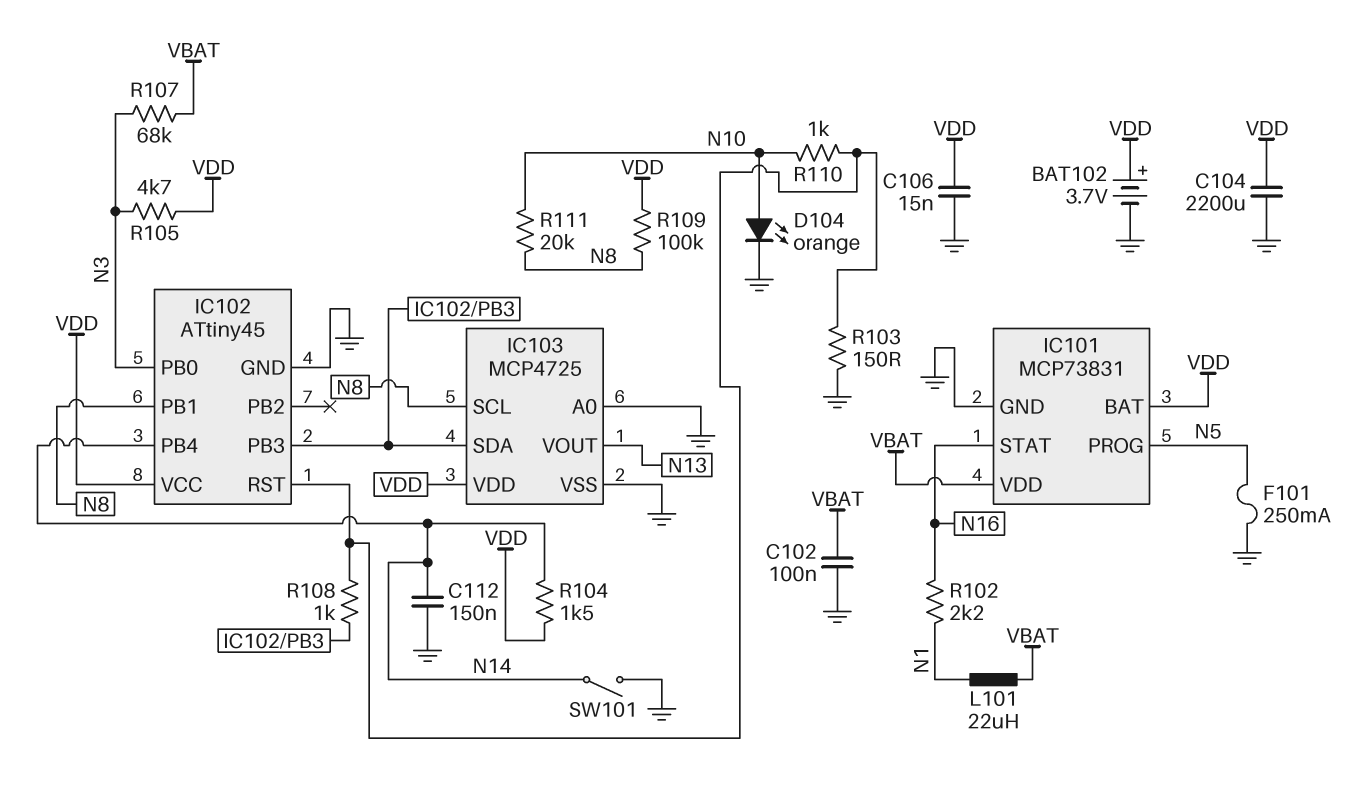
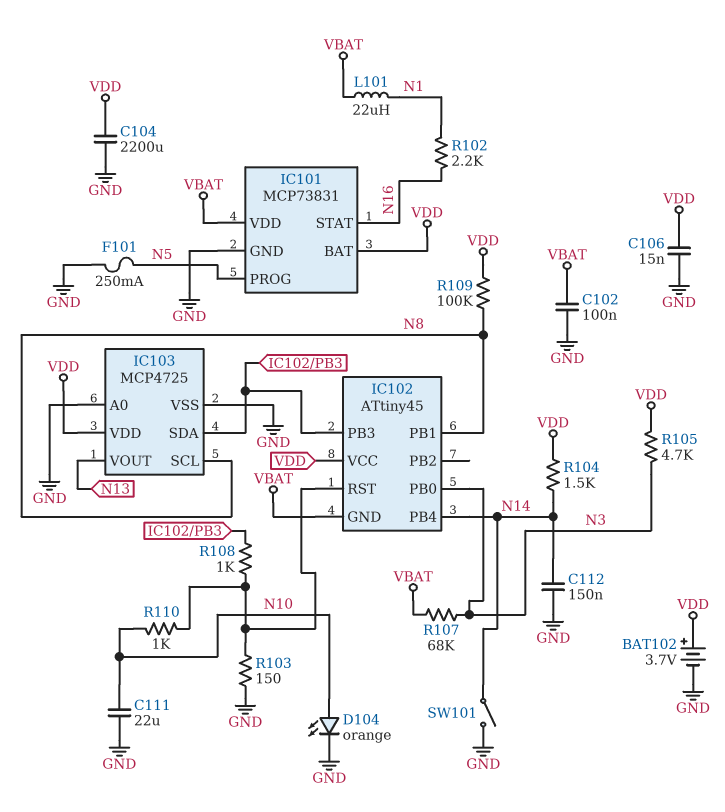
C111: none -> 22uF (GND, N10)
IC102 pin GND: GND -> VBAT
R111: 20k (N8, N10) -> none

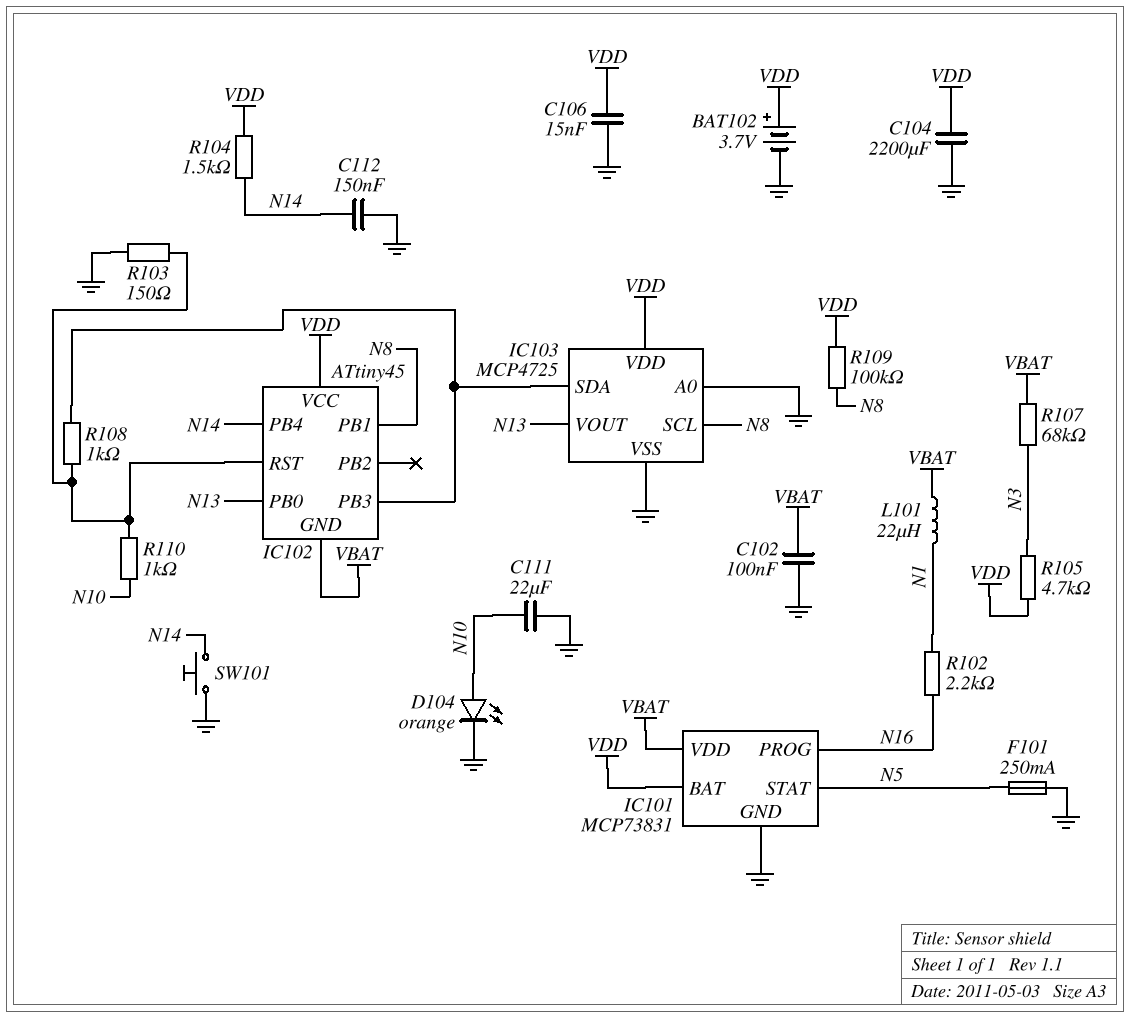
IC101 pin PROG: N5 -> N16
IC101 pin STAT: N16 -> N5
IC102 pin PB0: N3 -> N13
SW101: switch (GND, N14) -> button (GND, N14)

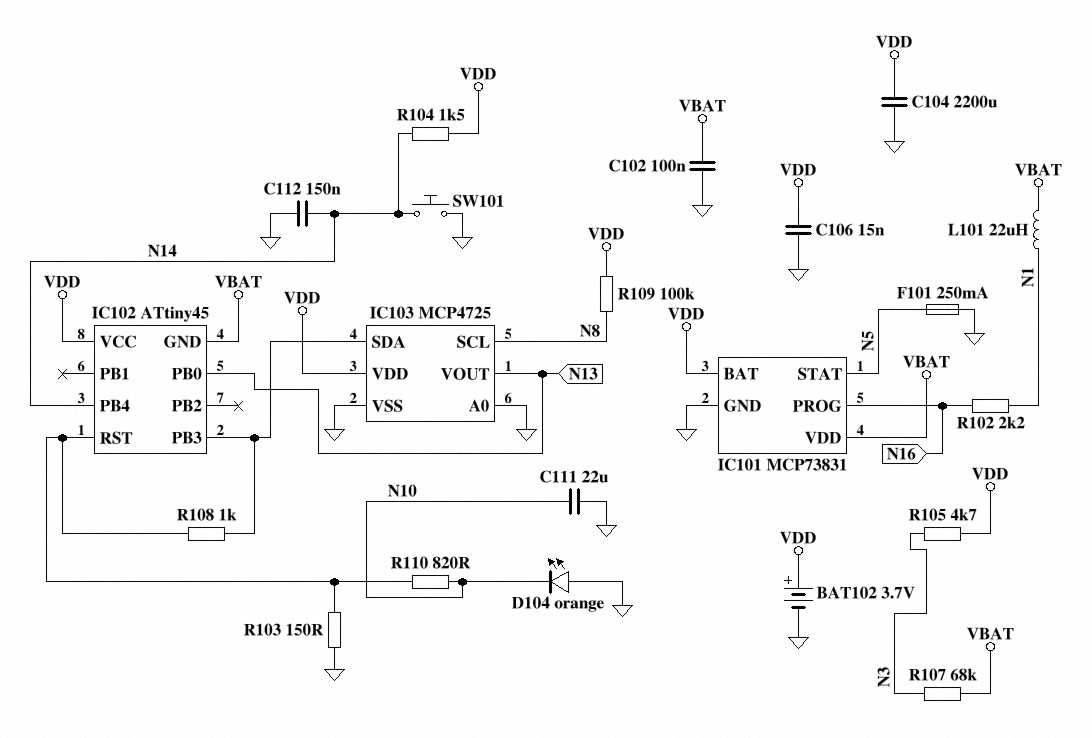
D104: LED orange (A N10, K GND) -> LED orange (A GND, K N10)
IC102 pin PB1: N8 -> none
R110: 1k (IC102/RST, N10) -> 820 (IC102/RST, N10)

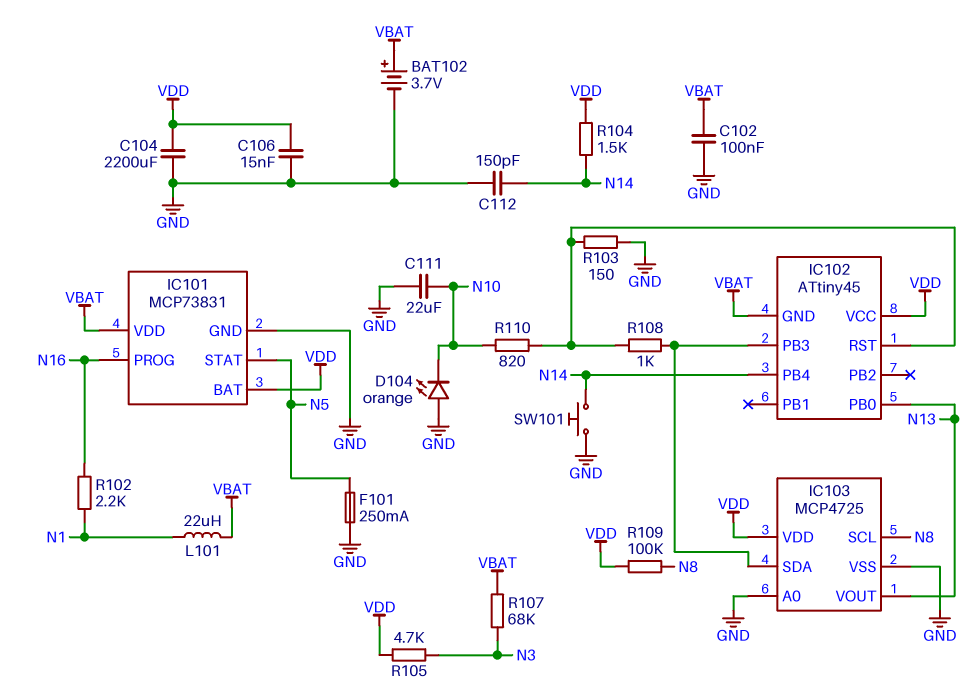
BAT102: 3.7V (plus VDD, minus GND) -> 3.7V (plus VBAT, minus GND)
C112: 150nF (GND, N14) -> 150pF (GND, N14)

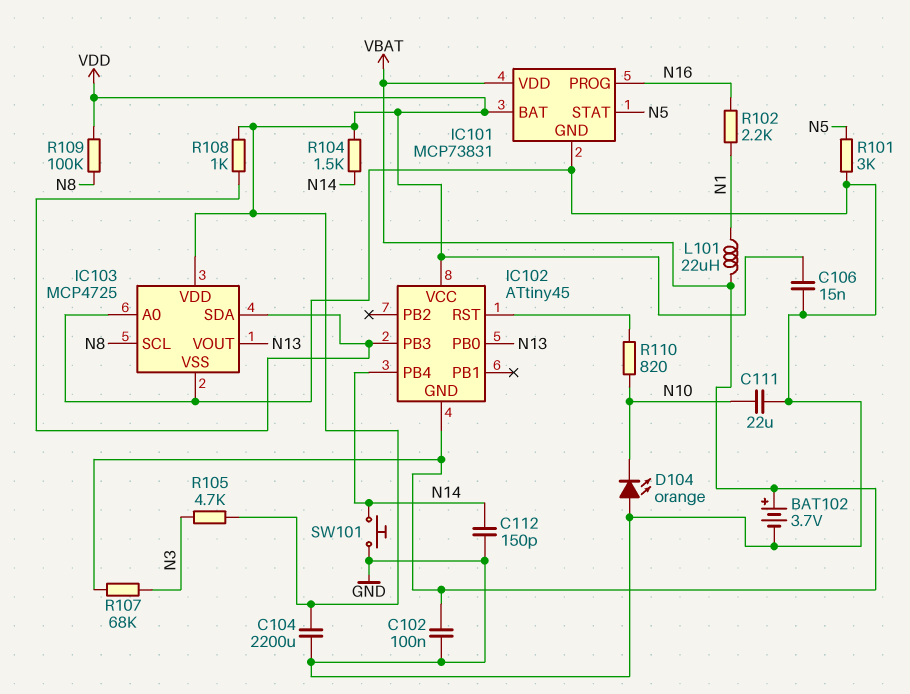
F101: 250mA (GND, N5) -> none
R101: none -> 3k (GND, N5)
R103: 150 (GND, IC102/RST) -> none
R108: 1k (IC102/PB3, IC102/RST) -> 1k (IC102/PB3, VDD)

